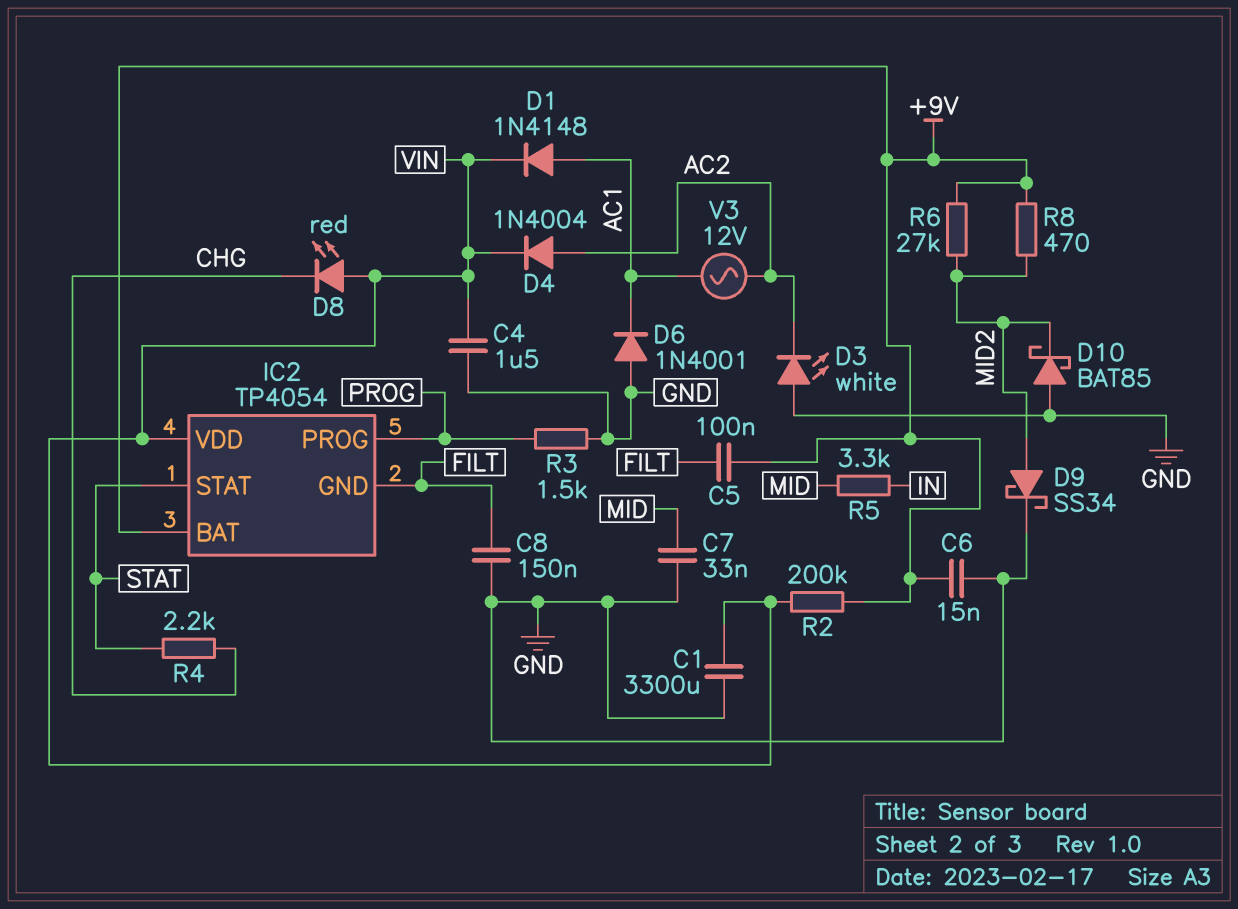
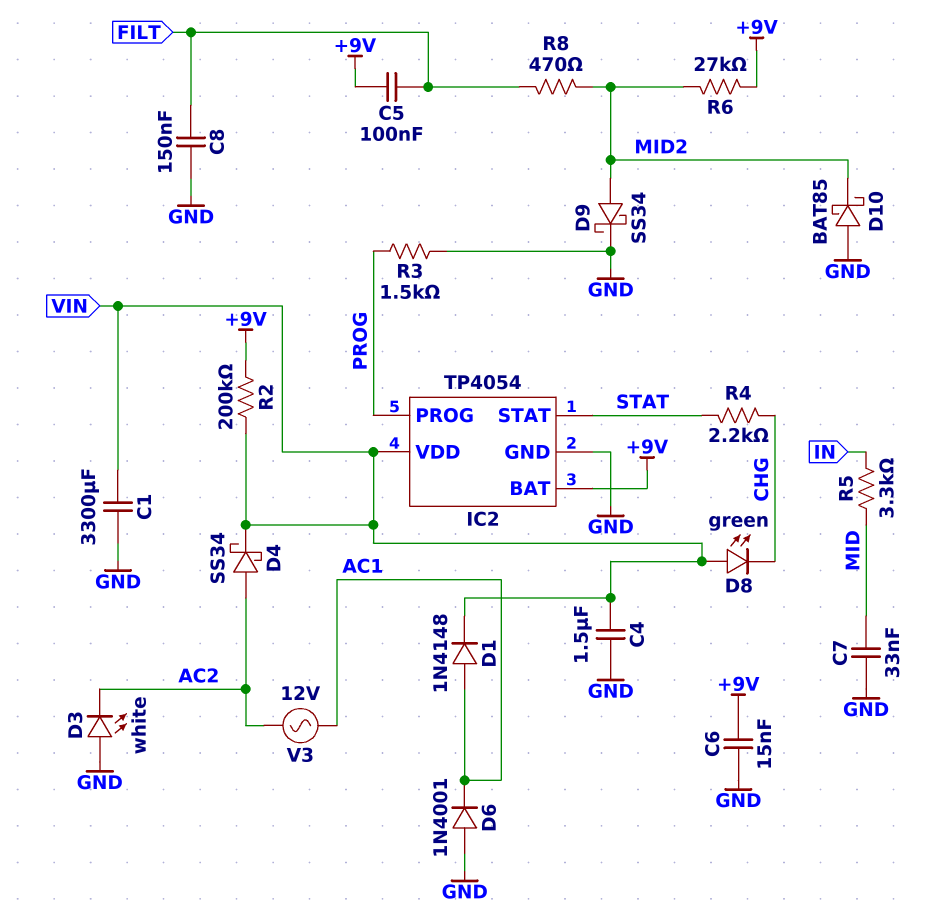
D4: diode 1N4004 (A AC2, K VIN) -> schottky SS34 (A AC2, K VIN)
D8: LED red (A VIN, K CHG) -> LED green (A VIN, K CHG)
IC2 pin GND: FILT -> GND
R8: 470 (+9V, MID2) -> 470 (FILT, MID2)

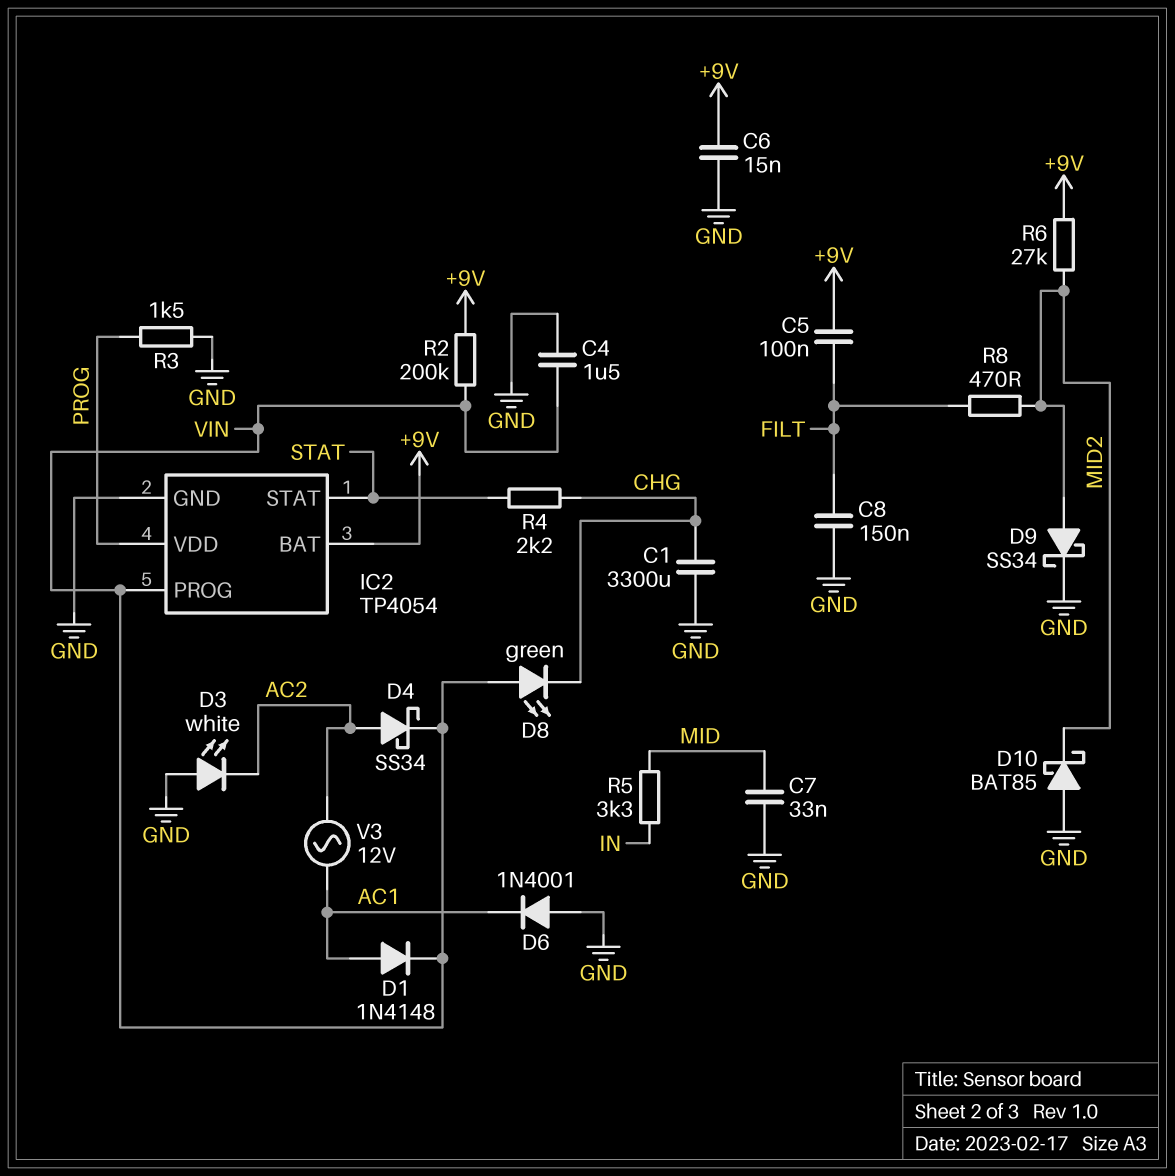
C1: 3300uF (GND, VIN) -> 3300uF (CHG, GND)
IC2 pin PROG: PROG -> VIN
IC2 pin VDD: VIN -> PROG

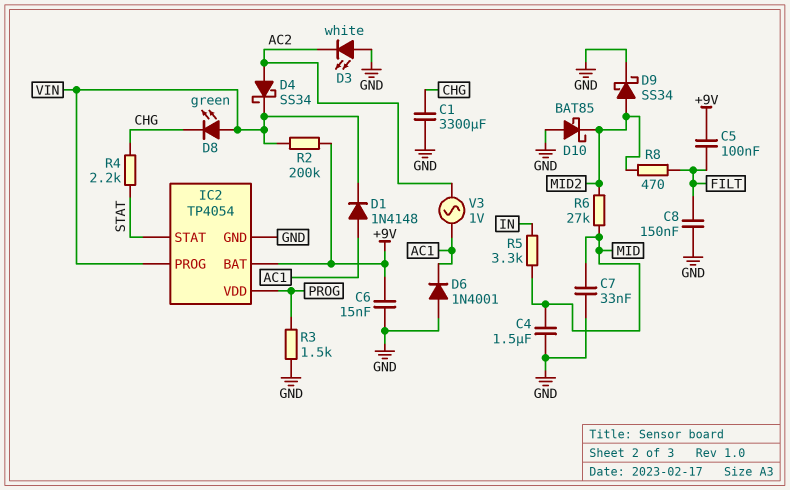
C4: 1.5uF (GND, VIN) -> 1.5uF (GND, MID)
R6: 27k (+9V, MID2) -> 27k (MID, MID2)
V3: AC 12V (AC1, AC2) -> AC 1V (AC1, AC2)

